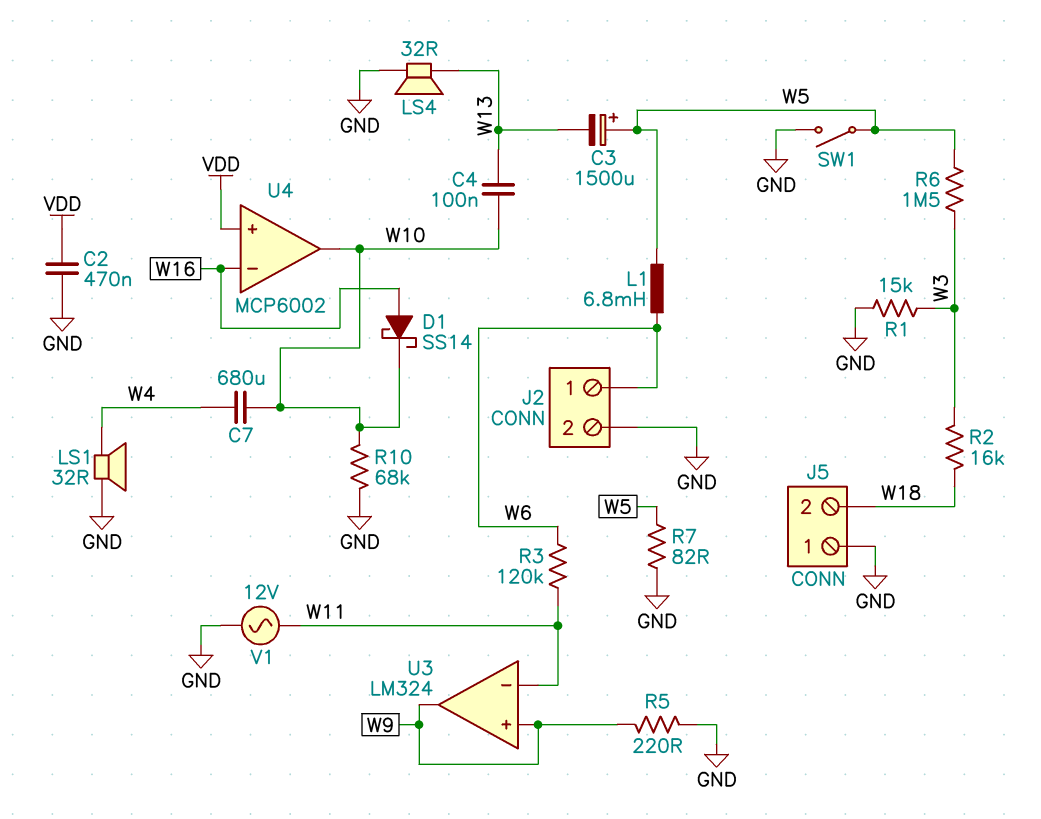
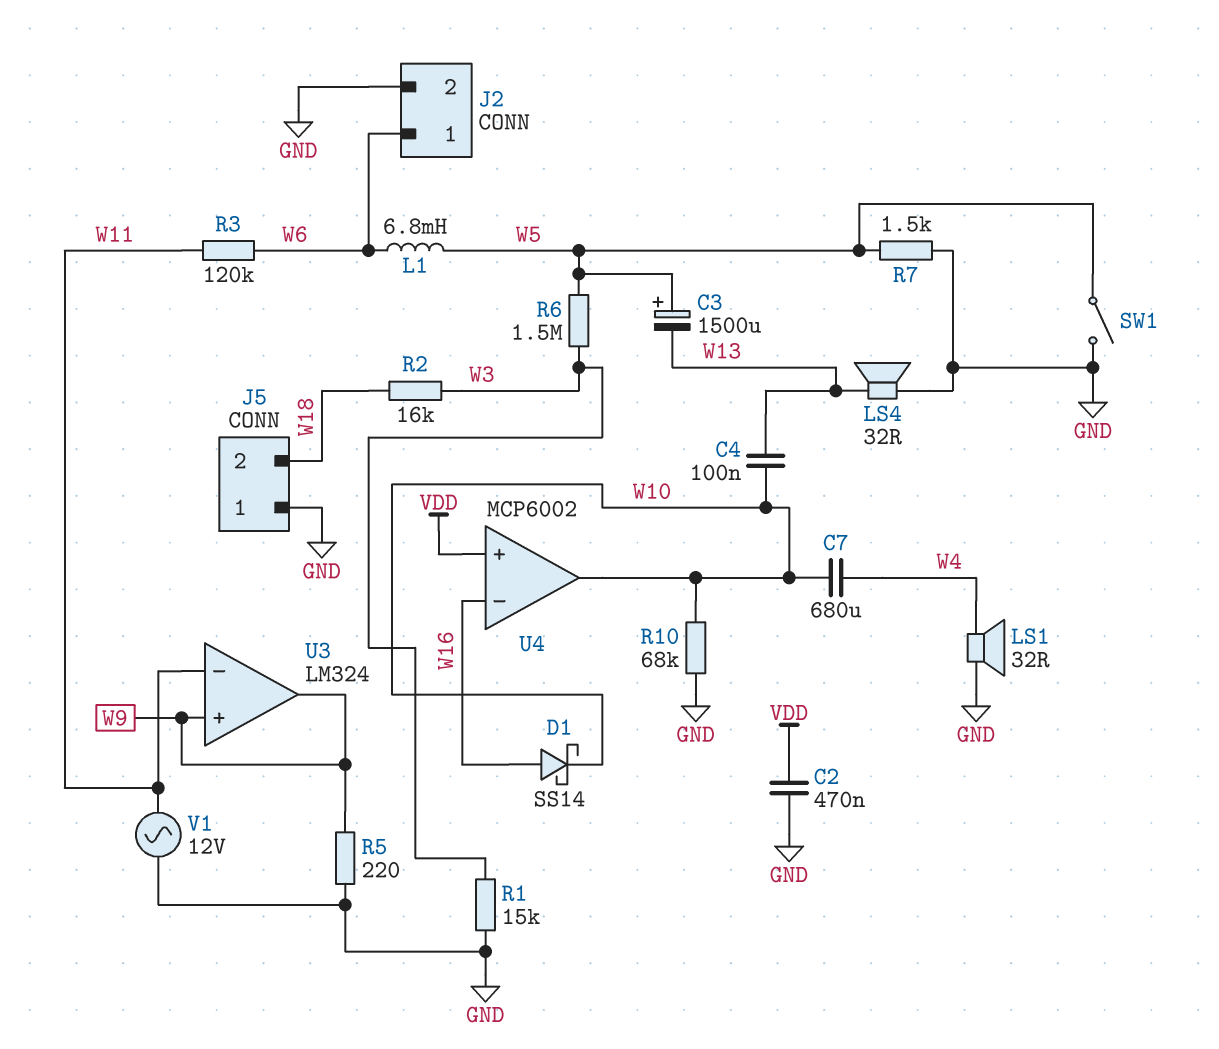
R7: 82 (GND, W5) -> 1.5k (GND, W5)

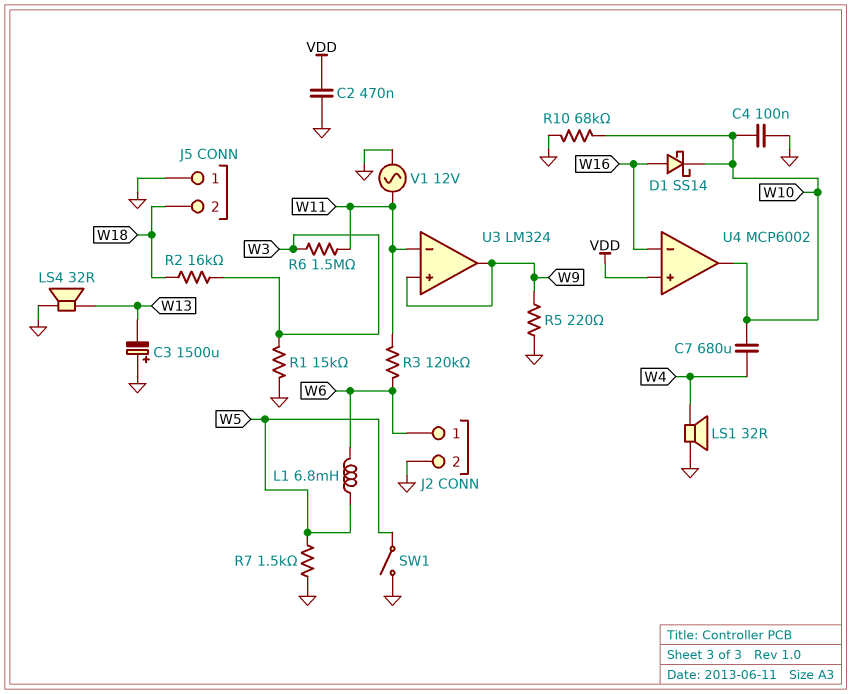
C3: 1500uF (plus W5, minus W13) -> 1500uF (plus GND, minus W13)
C4: 100nF (W10, W13) -> 100nF (GND, W10)
R6: 1.5M (W3, W5) -> 1.5M (W3, W11)

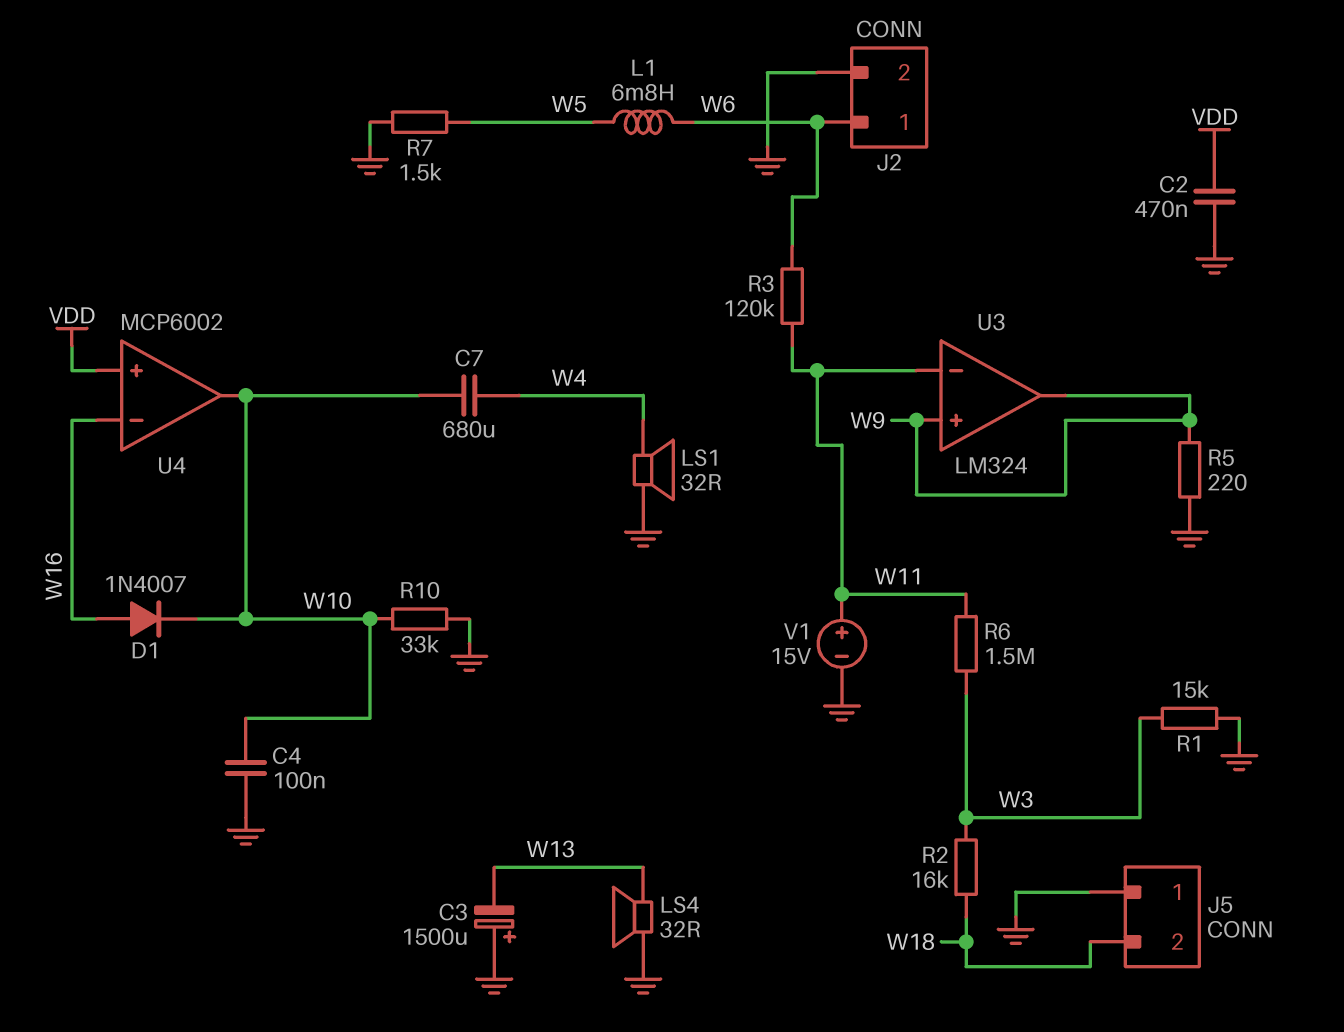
D1: schottky SS14 (A W16, K W10) -> diode 1N4007 (A W16, K W10)
R10: 68k (GND, W10) -> 33k (GND, W10)
SW1: switch (GND, W5) -> none
V1: AC 12V (GND, W11) -> 15V (plus W11, minus GND)

